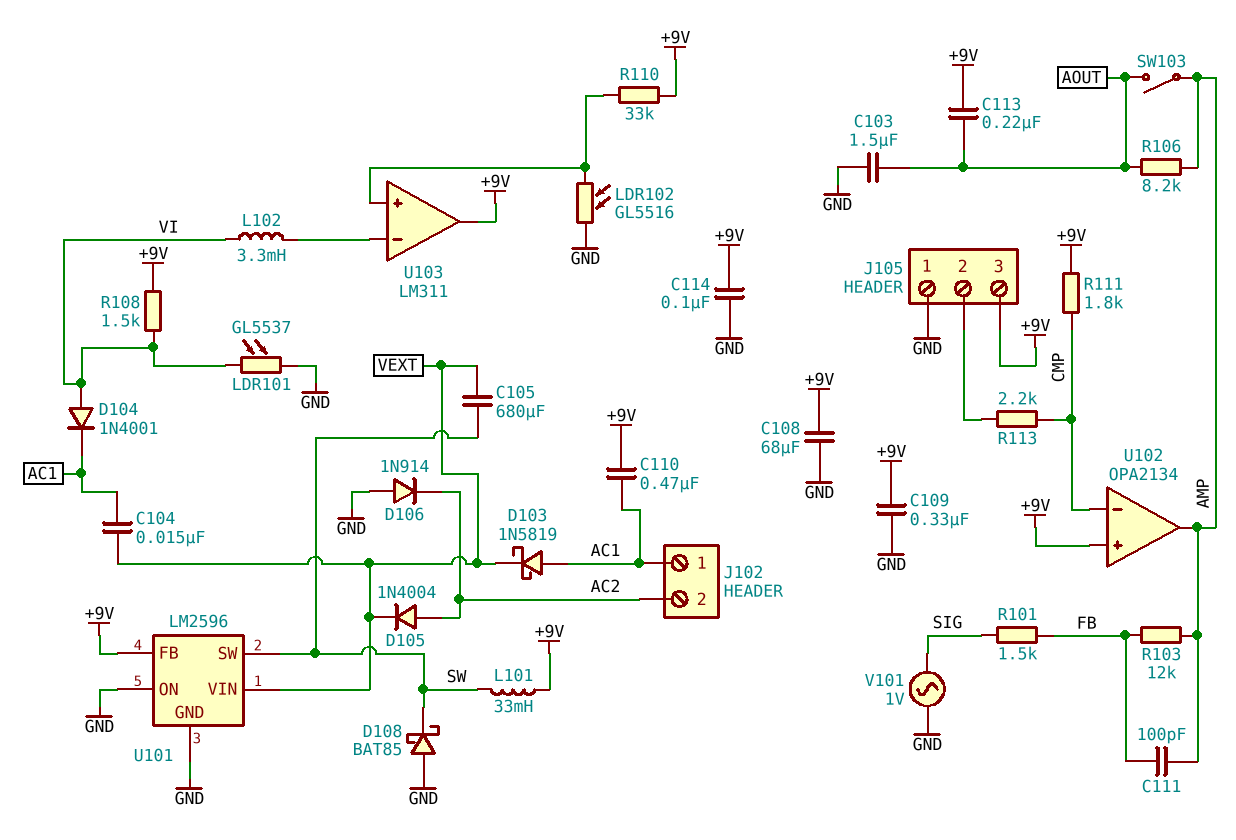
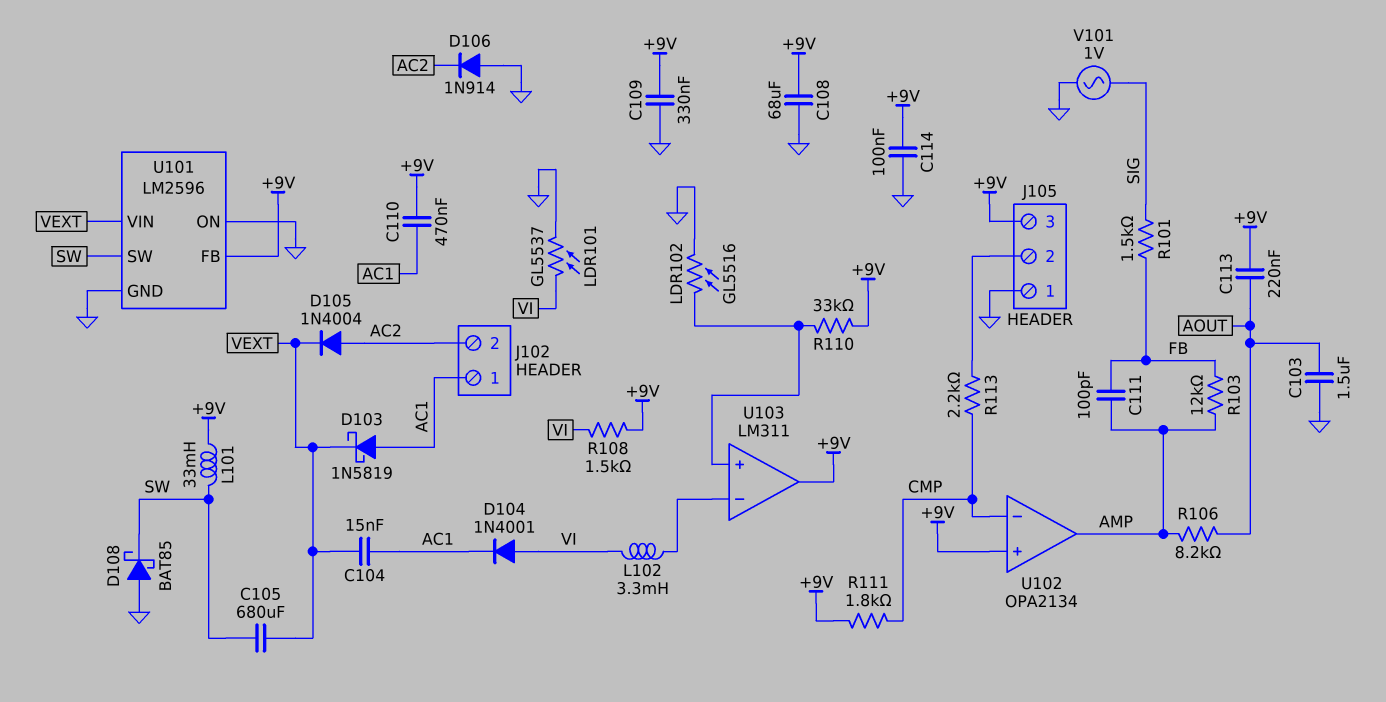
SW103: switch (AMP, AOUT) -> none

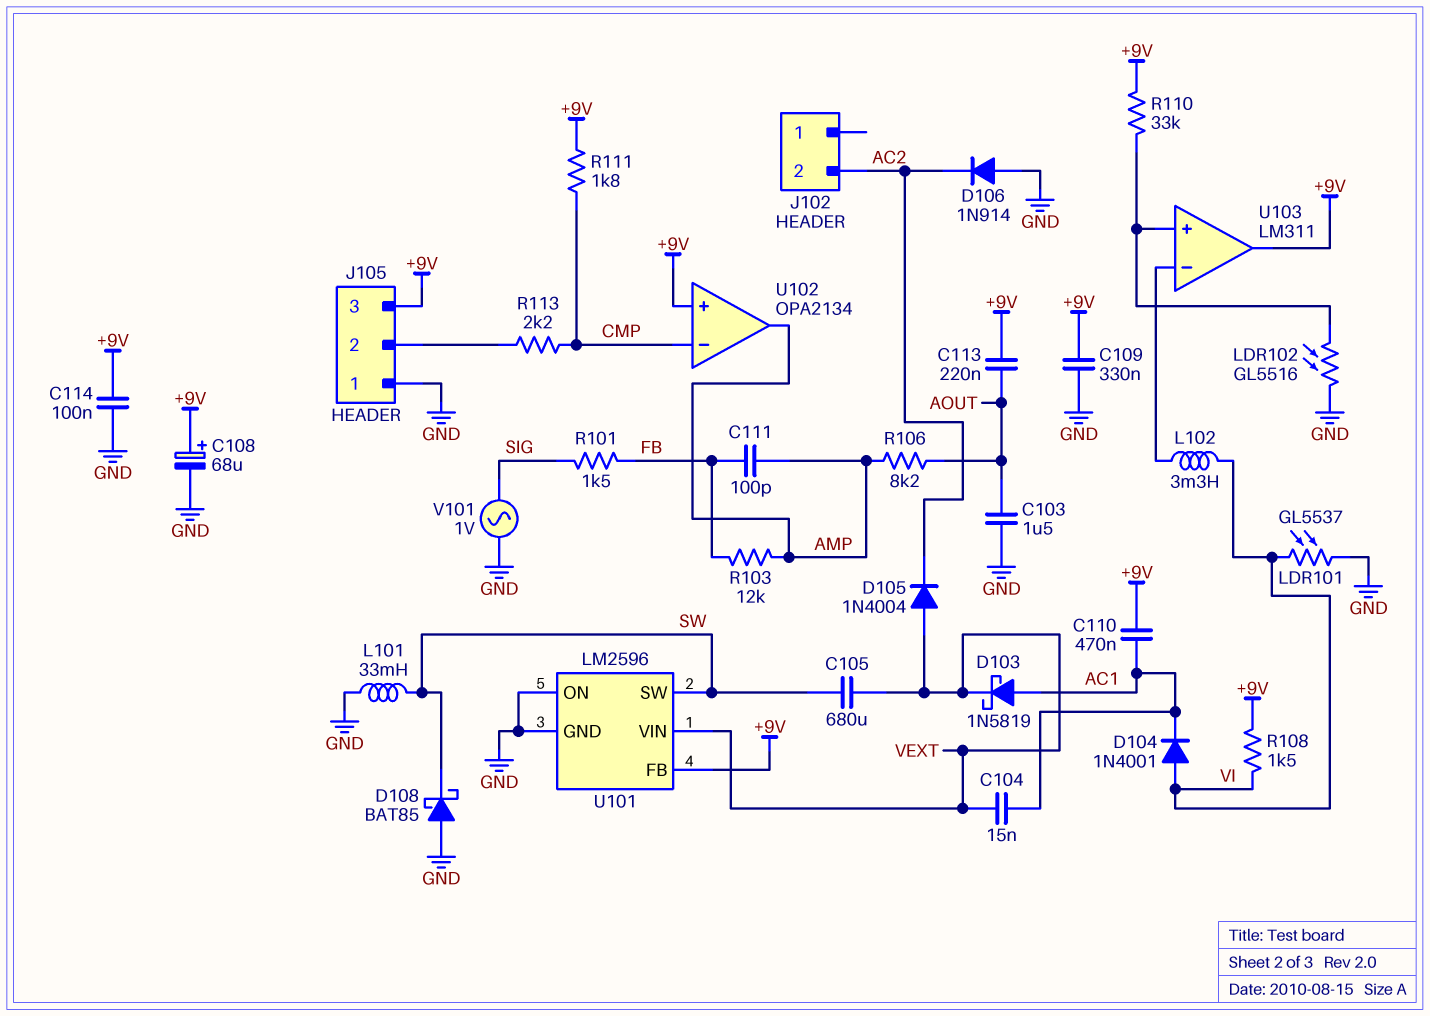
C108: 68uF (+9V, GND) -> 68uF (plus +9V, minus GND)
D105: diode 1N4004 (A AC2, K VEXT) -> diode 1N4004 (A VEXT, K AC2)
J102 pin 1: AC1 -> none
L101: 33mH (+9V, SW) -> 33mH (GND, SW)

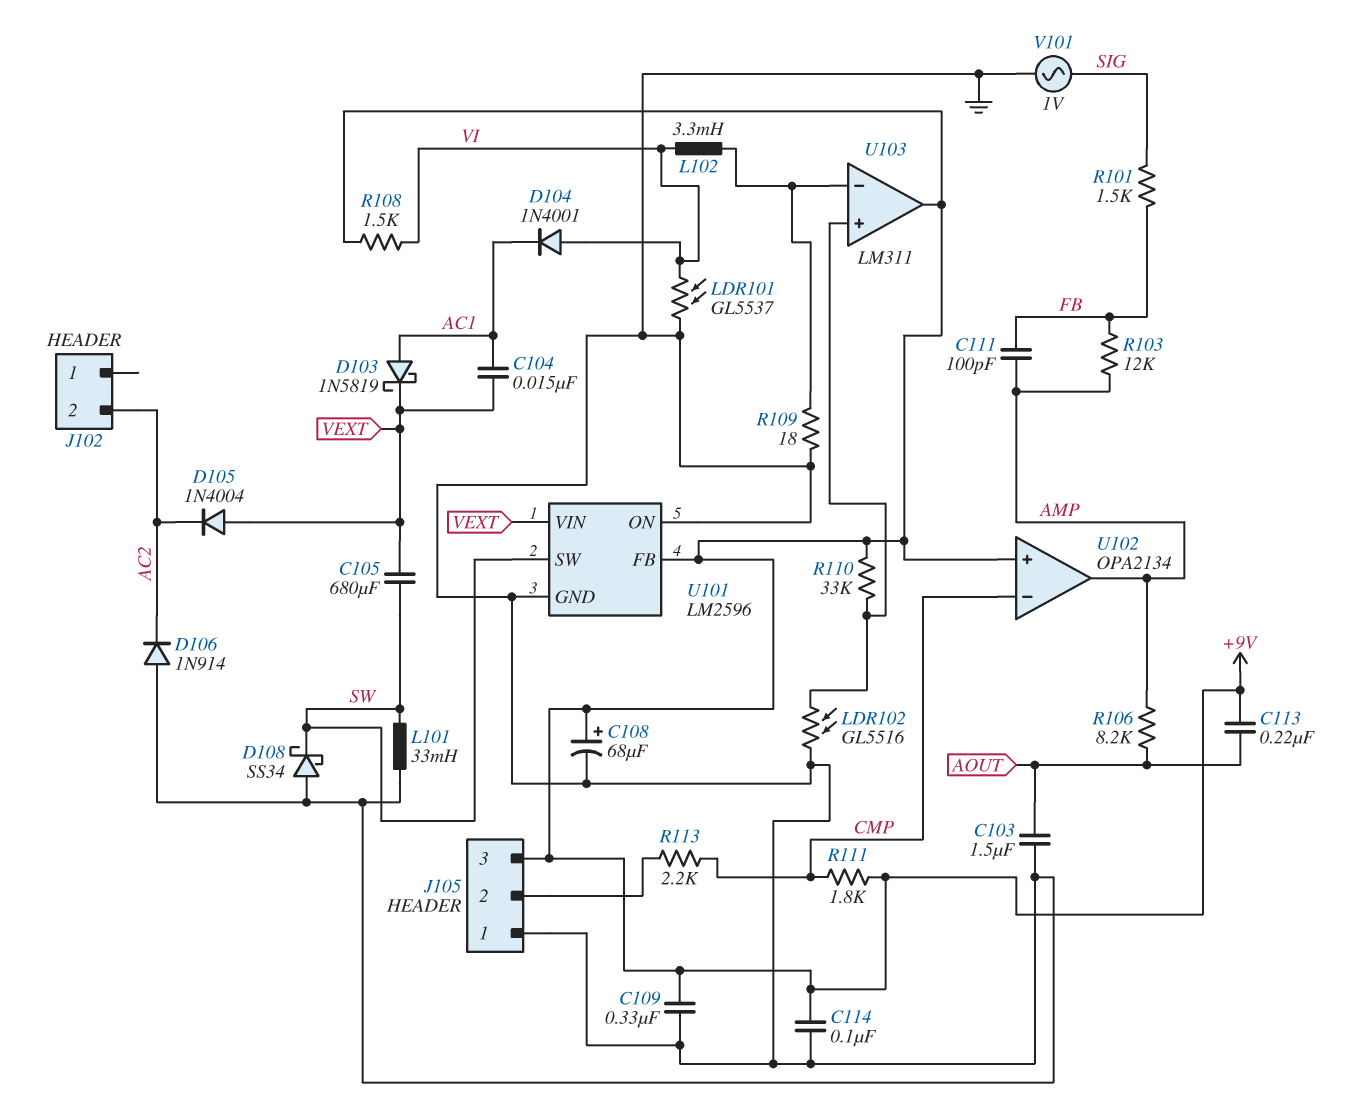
C110: 470nF (+9V, AC1) -> none
D108: schottky BAT85 (A GND, K SW) -> schottky SS34 (A GND, K SW)
R109: none -> 18 (GND, U103/in-)

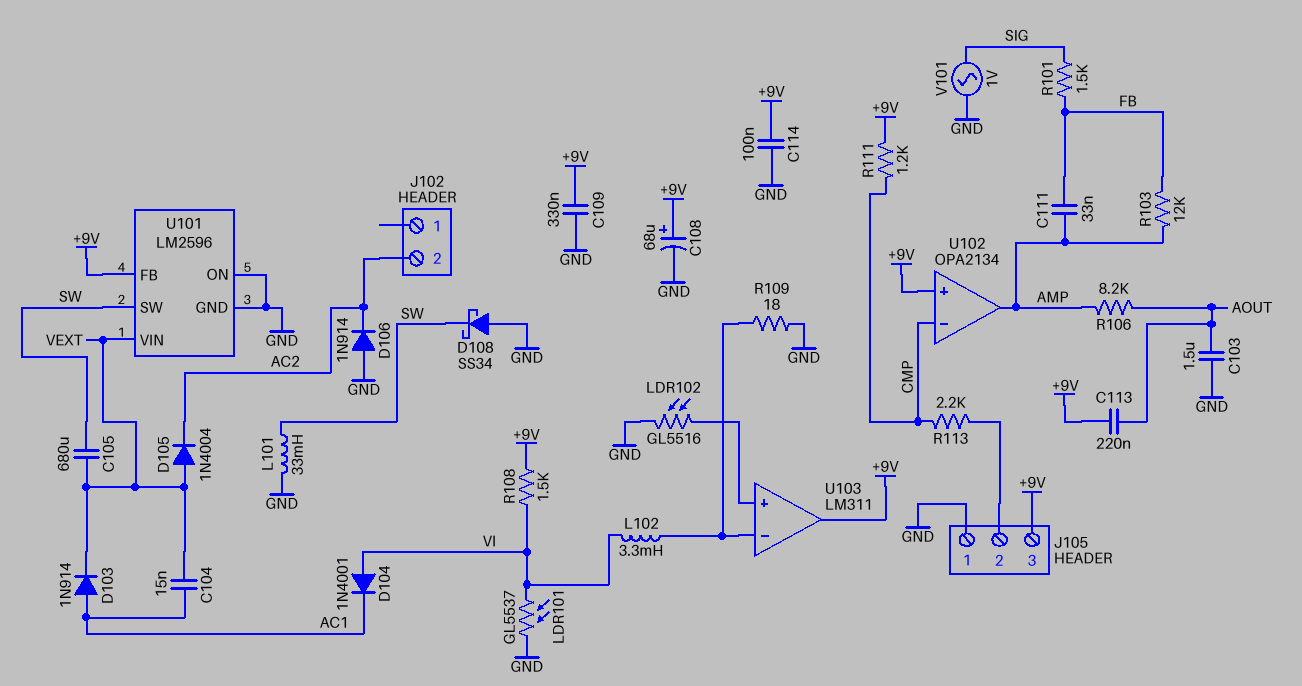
C111: 100pF (AMP, FB) -> 33nF (AMP, FB)
D103: schottky 1N5819 (A AC1, K VEXT) -> diode 1N914 (A AC1, K VEXT)
R110: 33k (+9V, U103/in+) -> none
R111: 1.8k (+9V, CMP) -> 1.2k (+9V, CMP)

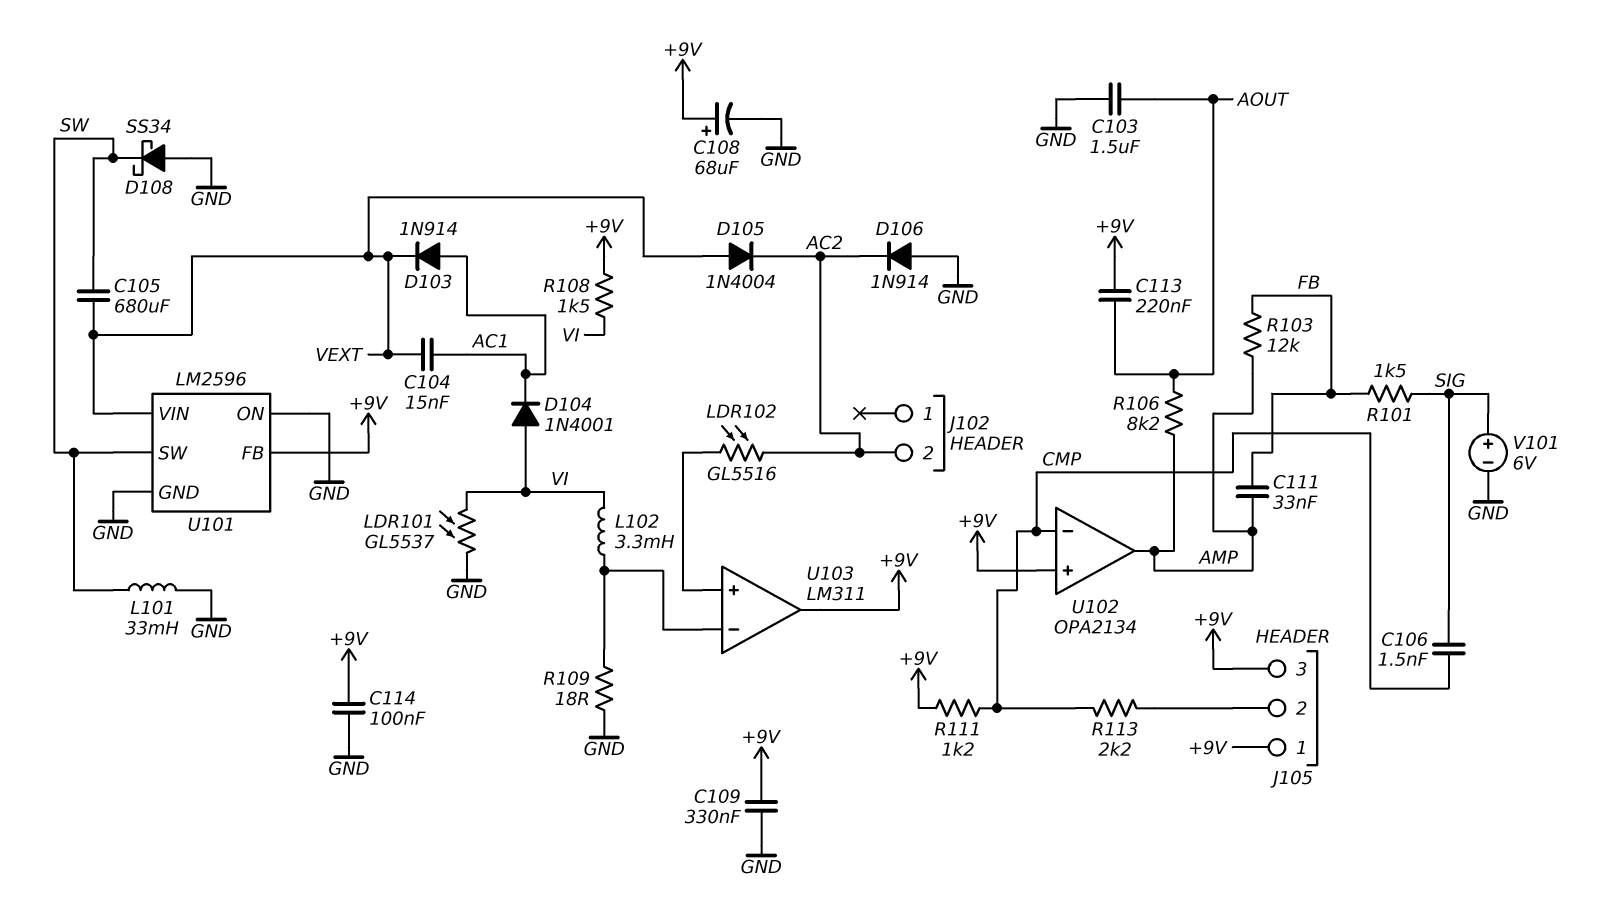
C106: none -> 1.5nF (CMP, SIG)
J105 pin 1: GND -> +9V
LDR102: GL5516 (GND, U103/in+) -> GL5516 (AC2, U103/in+)
V101: AC 1V (GND, SIG) -> 6V (plus SIG, minus GND)

